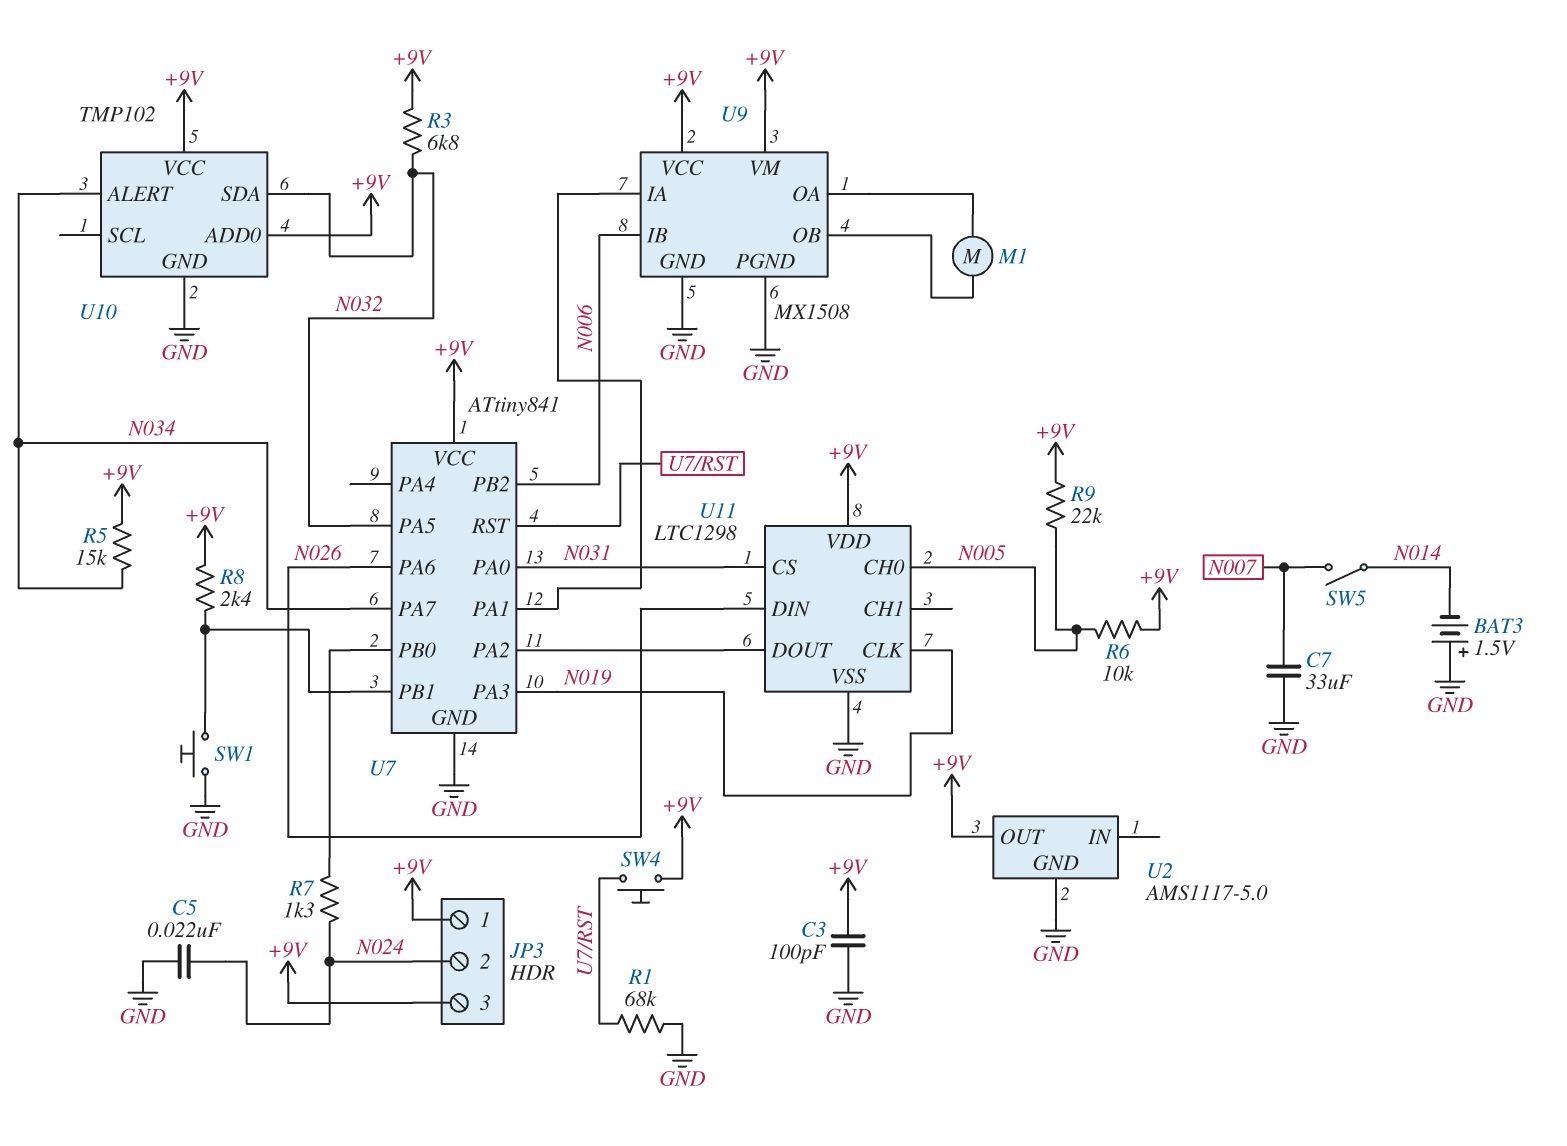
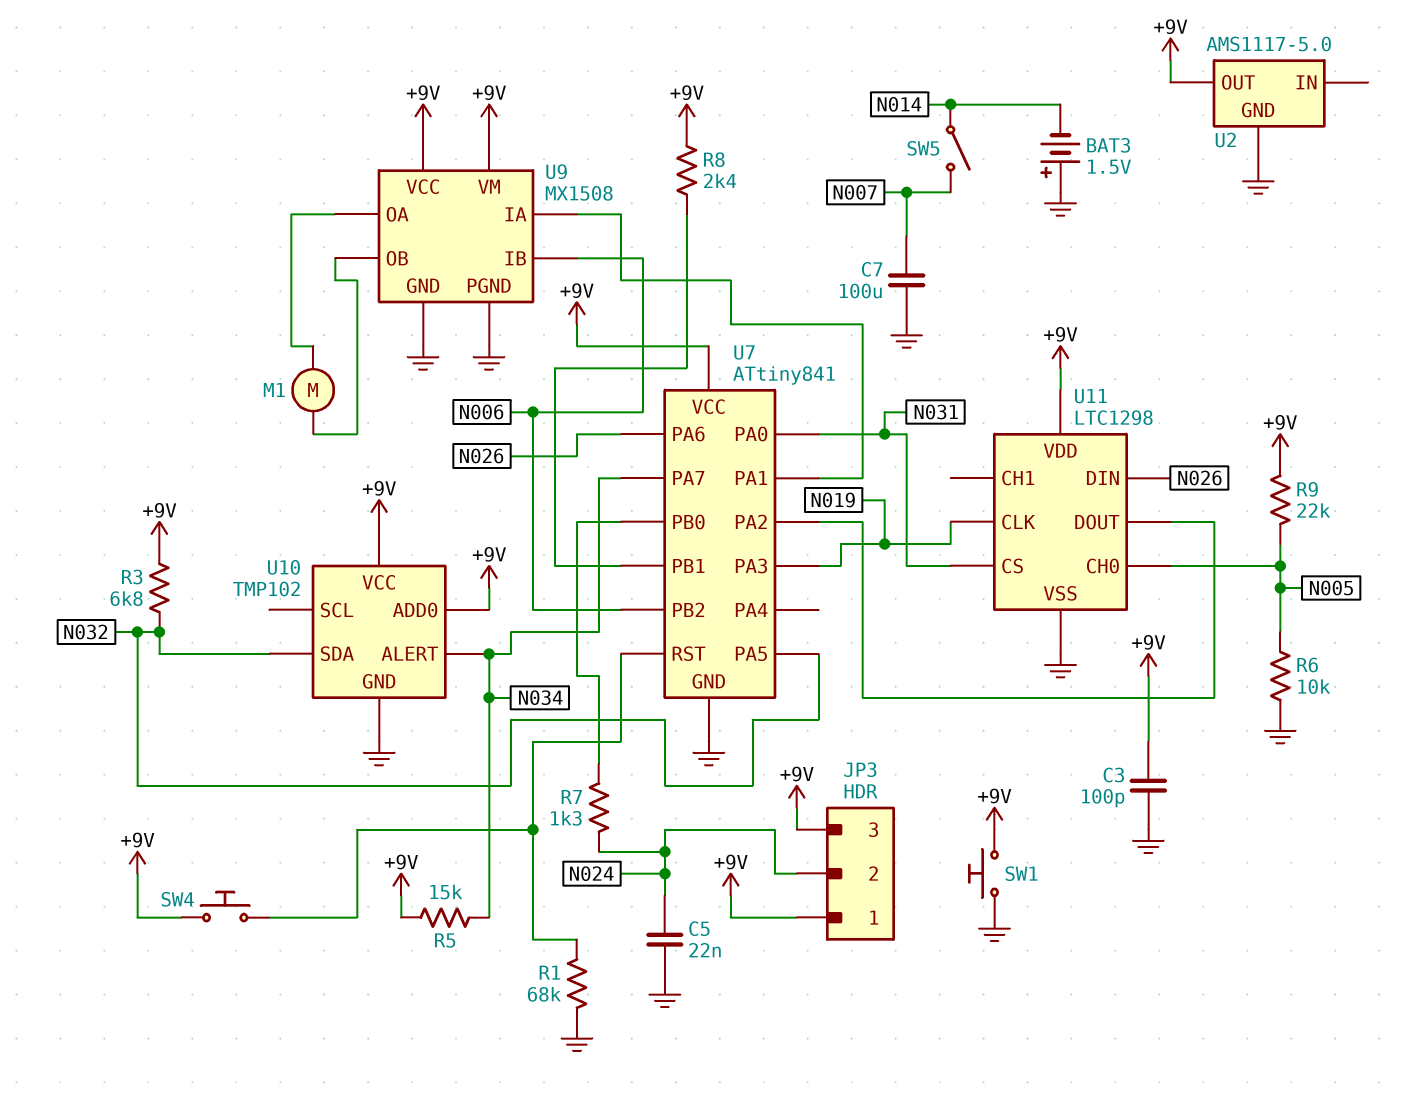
C7: 33uF (GND, N007) -> 100uF (GND, N007)
R6: 10k (+9V, N005) -> 10k (GND, N005)
SW1: button (GND, U7/PB1) -> button (+9V, GND)

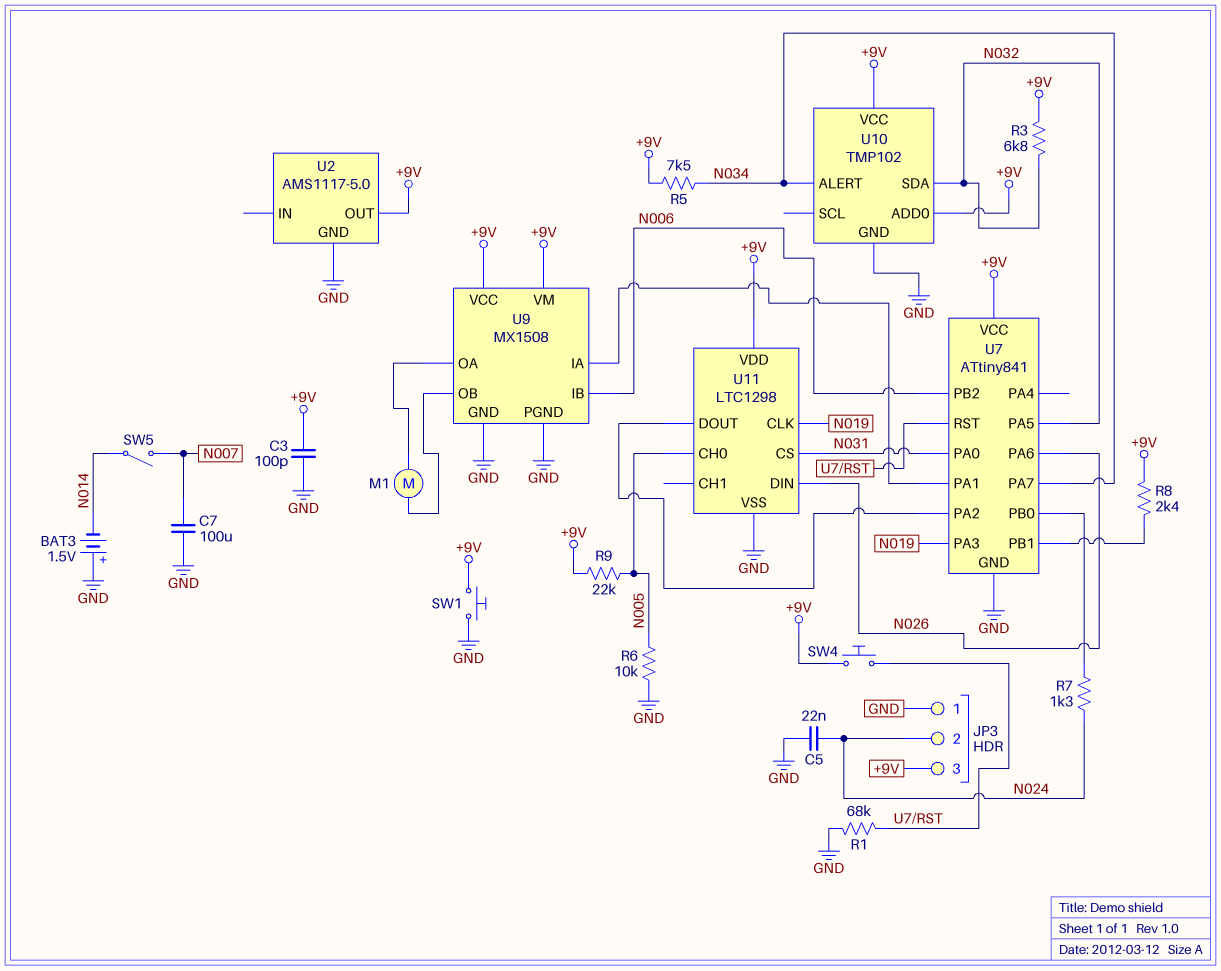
JP3 pin 1: +9V -> GND
R5: 15k (+9V, N034) -> 7.5k (+9V, N034)

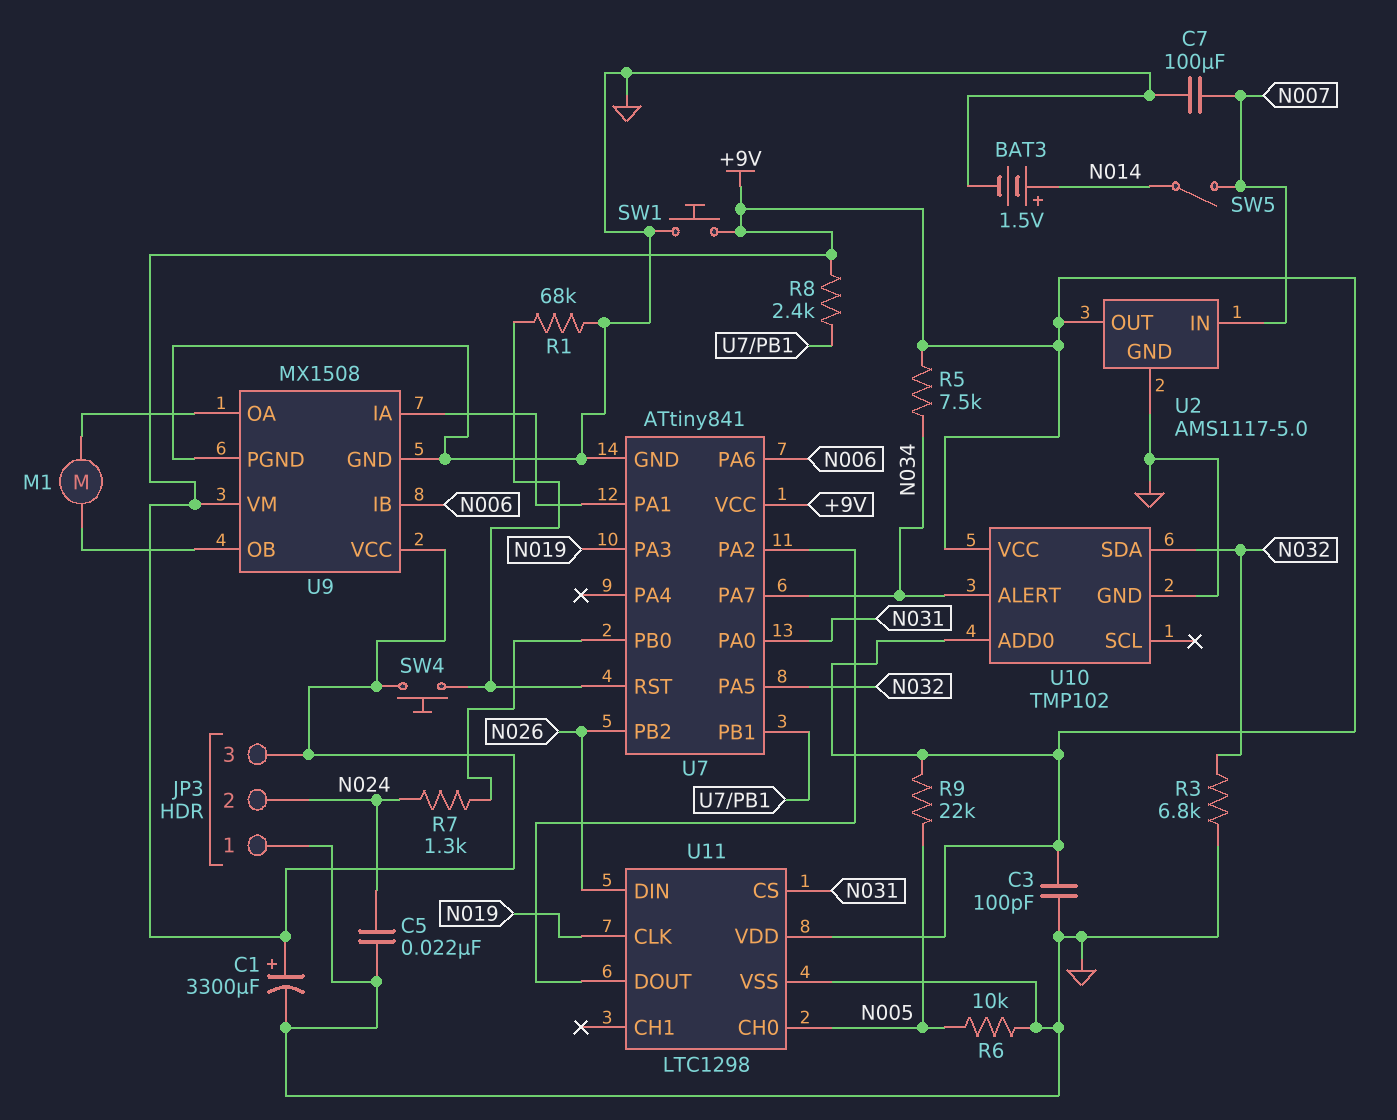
BAT3: 1.5V (plus GND, minus N014) -> 1.5V (plus N014, minus GND)
C1: none -> 3300uF (plus +9V, minus GND)
R3: 6.8k (+9V, N032) -> 6.8k (GND, N032)
U2 pin IN: none -> N007
U7 pin PA6: N026 -> N006
U7 pin PB2: N006 -> N026

